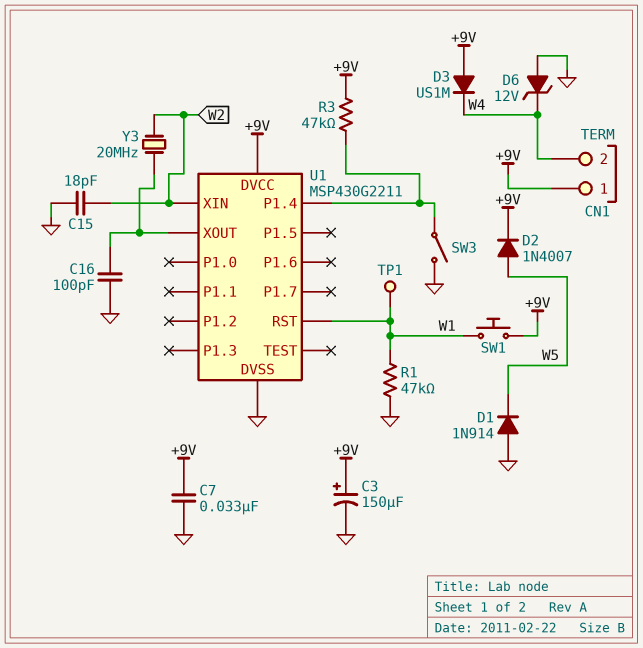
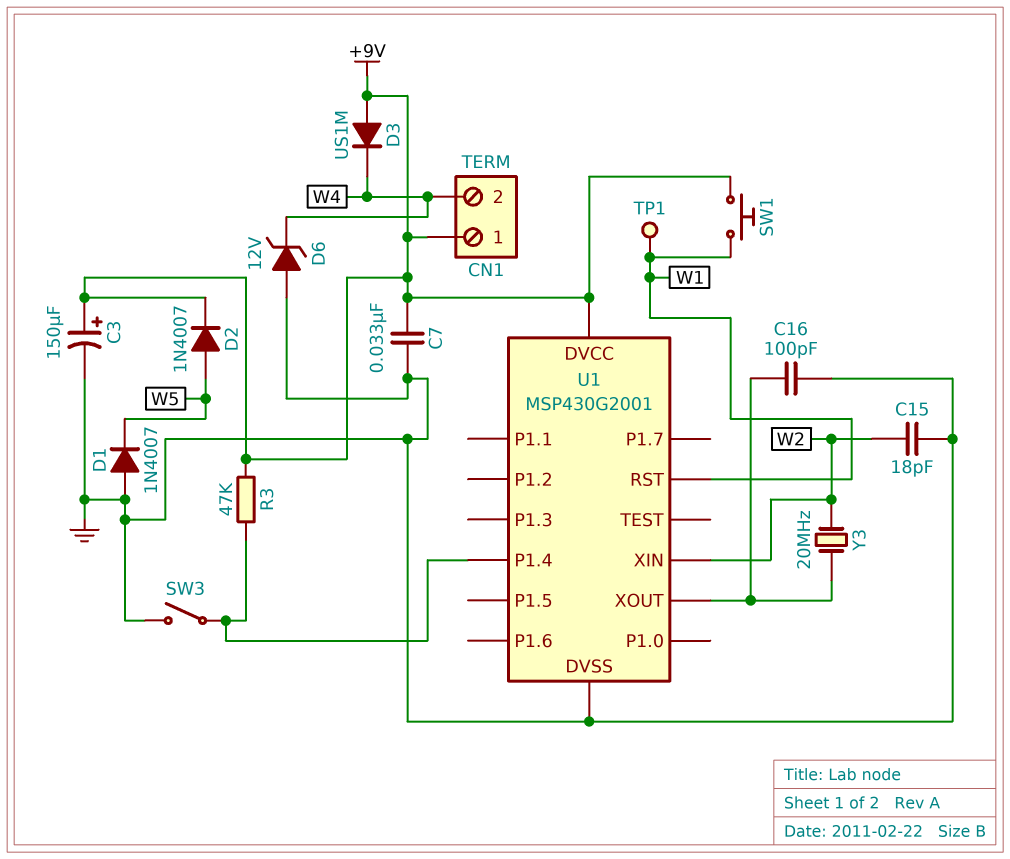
D1: diode 1N914 (A GND, K W5) -> diode 1N4007 (A GND, K W5)
R1: 47k (GND, W1) -> none
U1: MSP430G2211 -> MSP430G2001

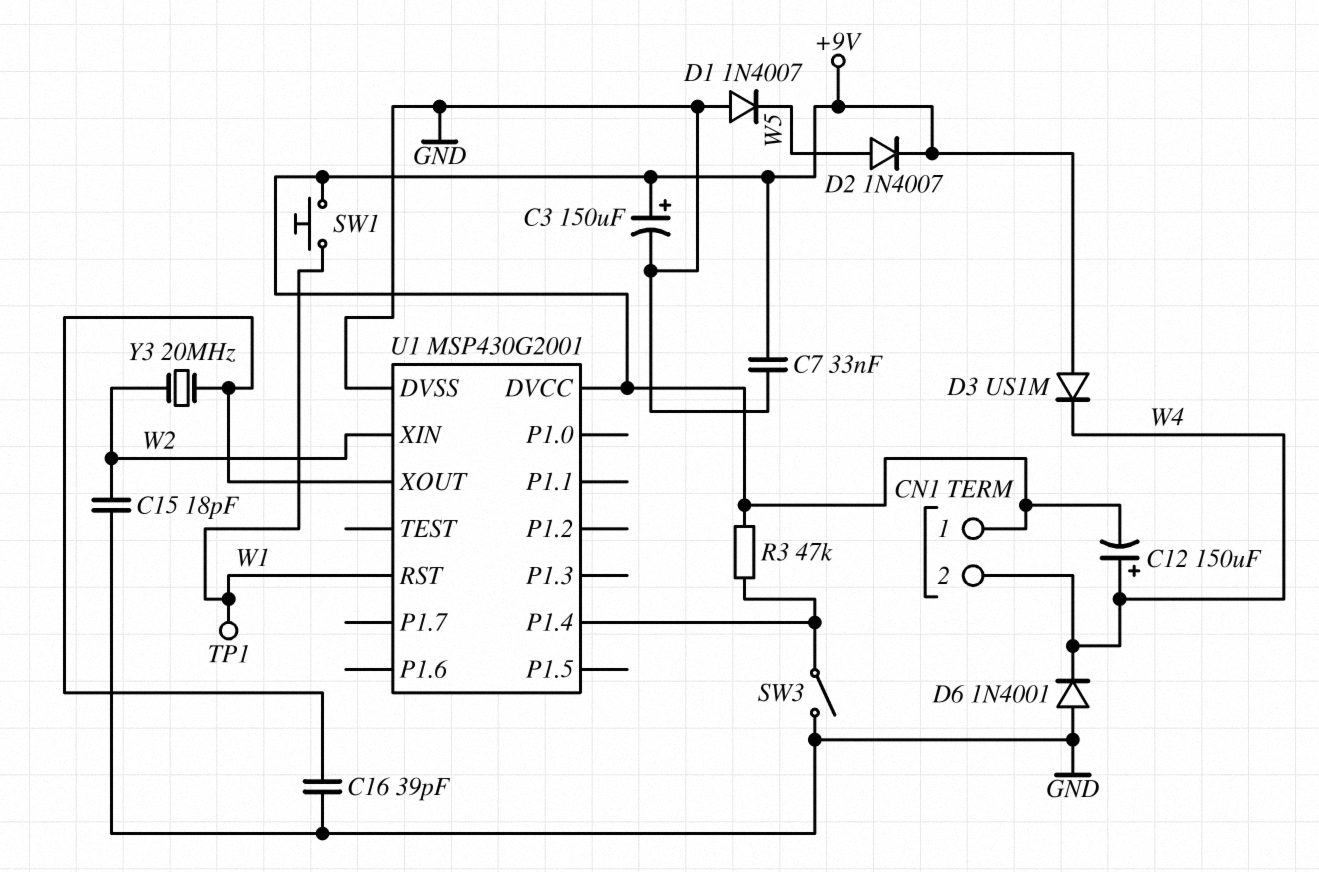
C12: none -> 150uF (plus W4, minus +9V)
C16: 100pF (GND, U1/XOUT) -> 39pF (GND, U1/XOUT)
D6: zener 12V (A GND, K W4) -> diode 1N4001 (A GND, K W4)

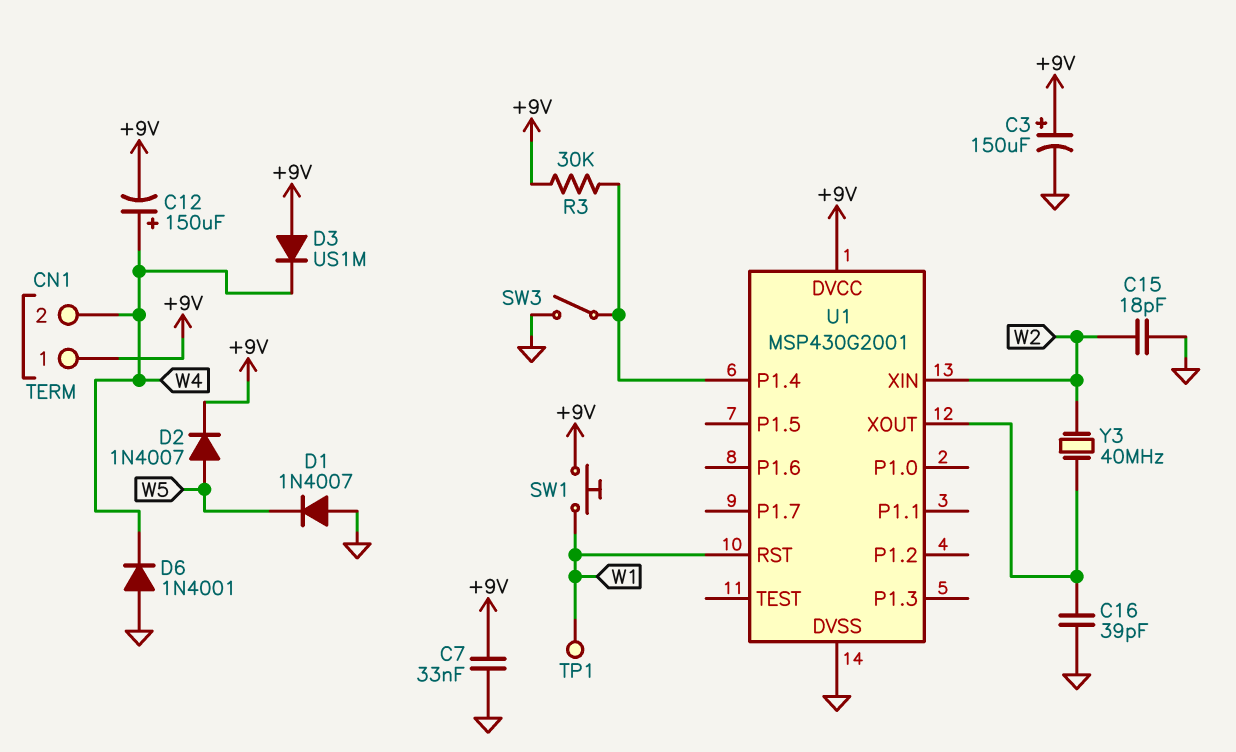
R3: 47k (+9V, U1/P1.4) -> 30k (+9V, U1/P1.4)
Y3: 20MHz (U1/XOUT, W2) -> 40MHz (U1/XOUT, W2)

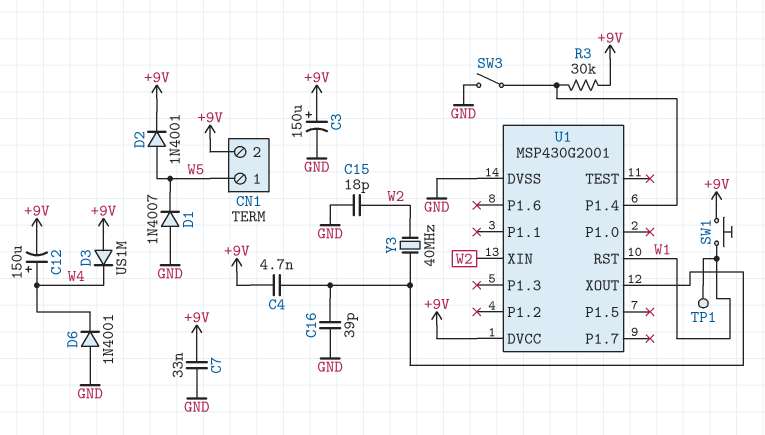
C4: none -> 4.7nF (+9V, U1/XOUT)
CN1 pin 1: +9V -> W5
CN1 pin 2: W4 -> +9V
D2: diode 1N4007 (A W5, K +9V) -> diode 1N4001 (A W5, K +9V)

